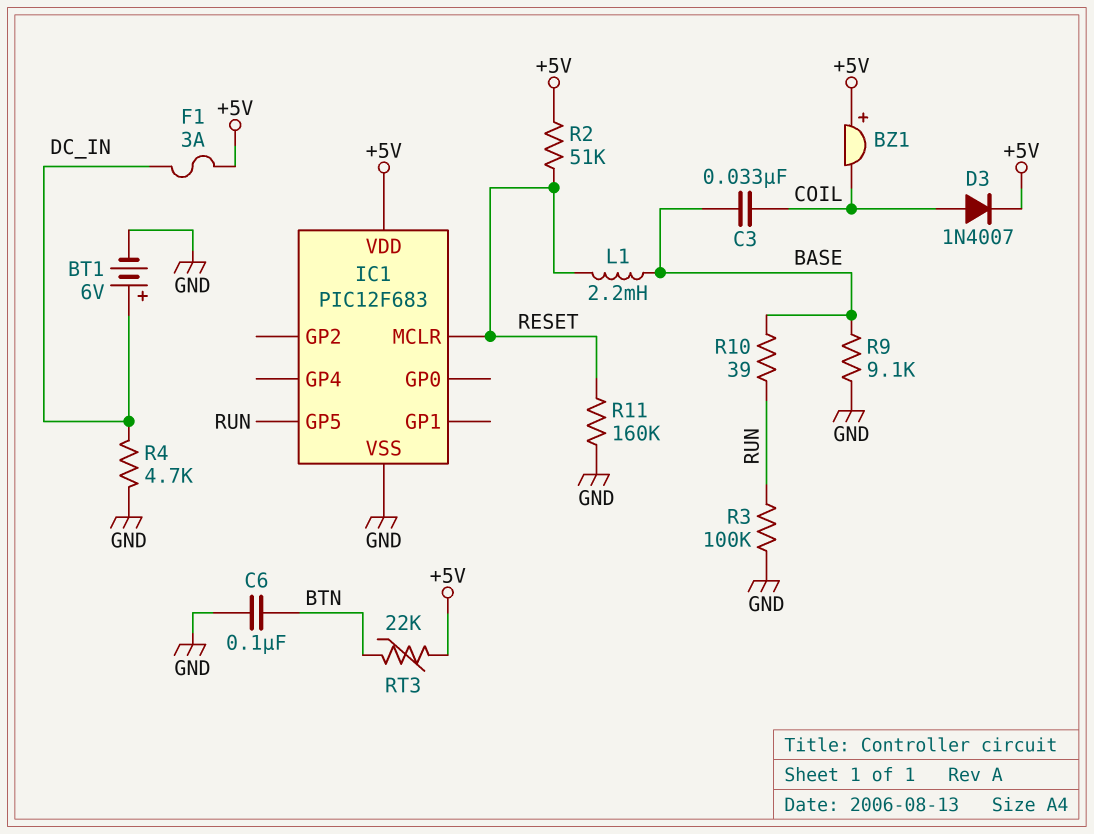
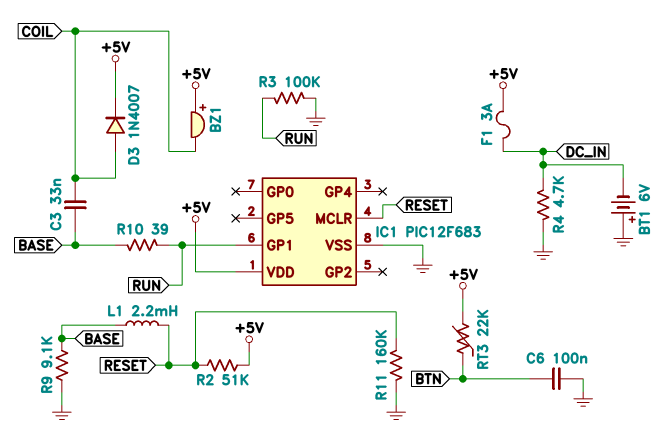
BT1: 6V (plus DC_IN, minus GND) -> 6V (plus GND, minus DC_IN)
IC1 pin GP1: none -> RUN
IC1 pin GP5: RUN -> none

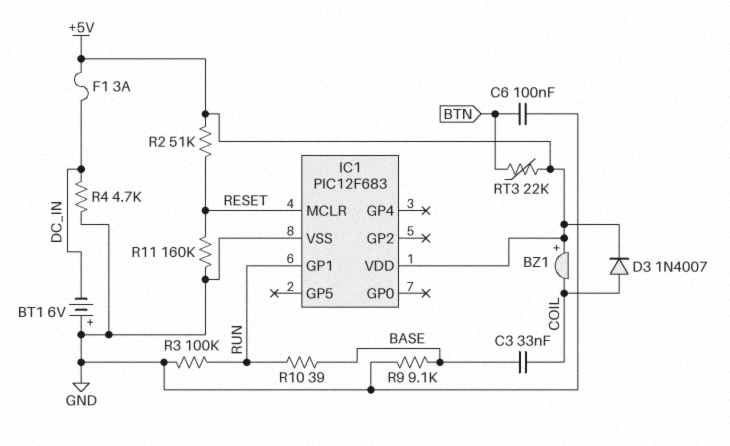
L1: 2.2mH (BASE, RESET) -> none

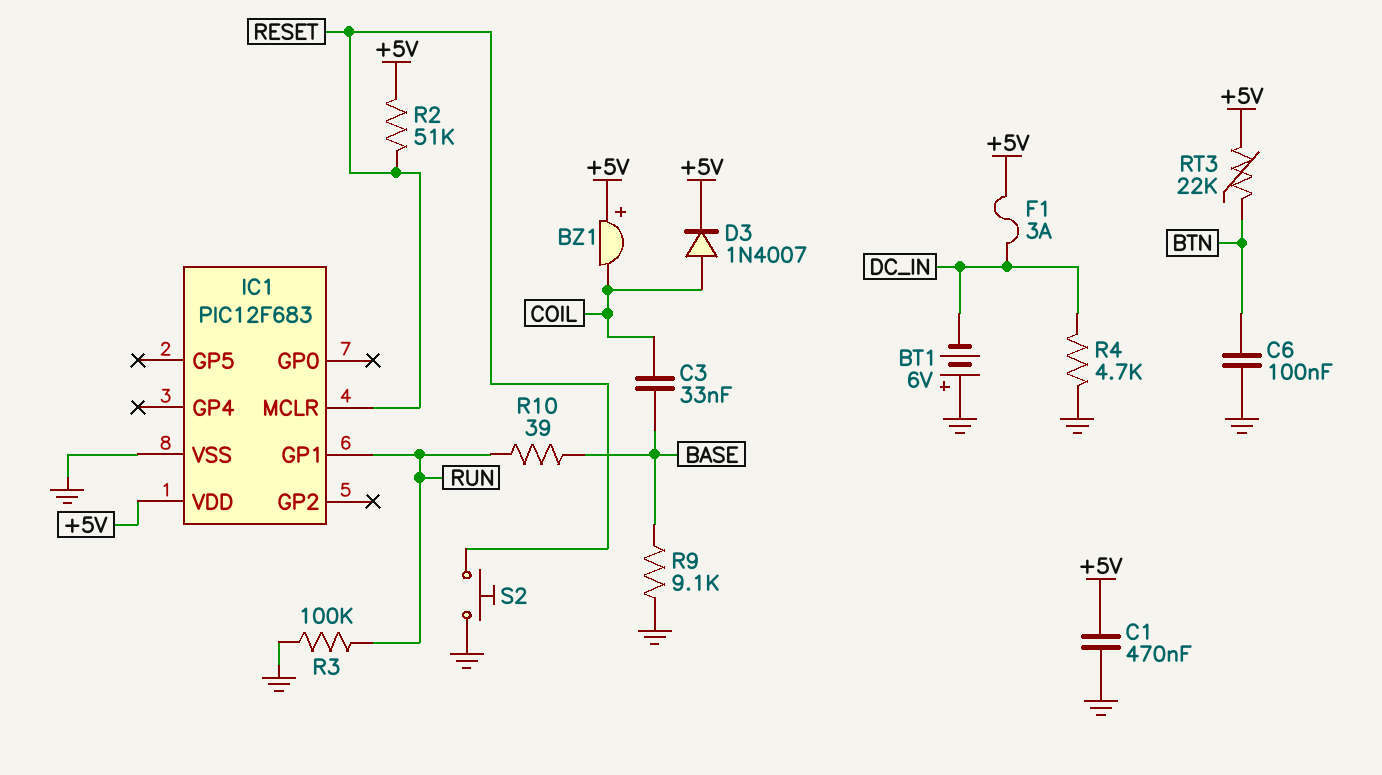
C1: none -> 470nF (+5V, GND)
R11: 160k (GND, RESET) -> none
S2: none -> button (GND, RESET)

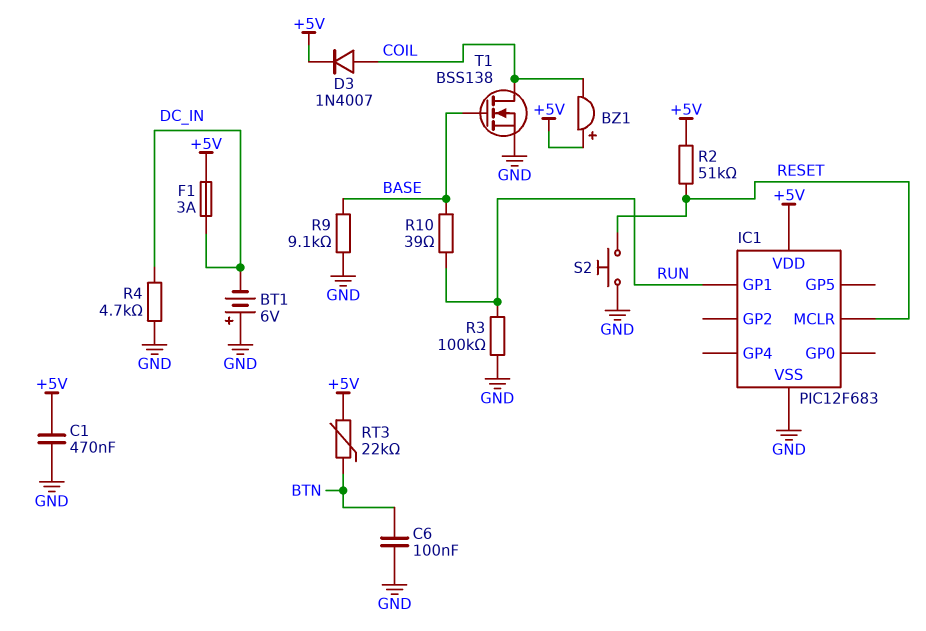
C3: 33nF (BASE, COIL) -> none
T1: none -> NMOS BSS138 (G BASE, D COIL, S GND)

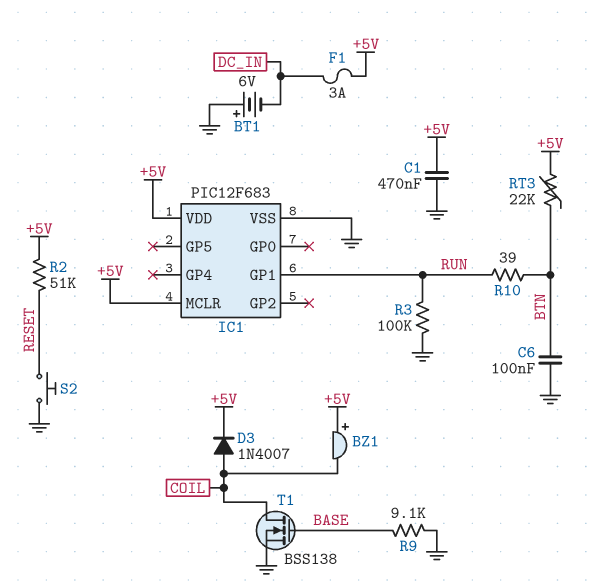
IC1 pin MCLR: RESET -> +5V
R4: 4.7k (DC_IN, GND) -> none
R10: 39 (BASE, RUN) -> 39 (BTN, RUN)

